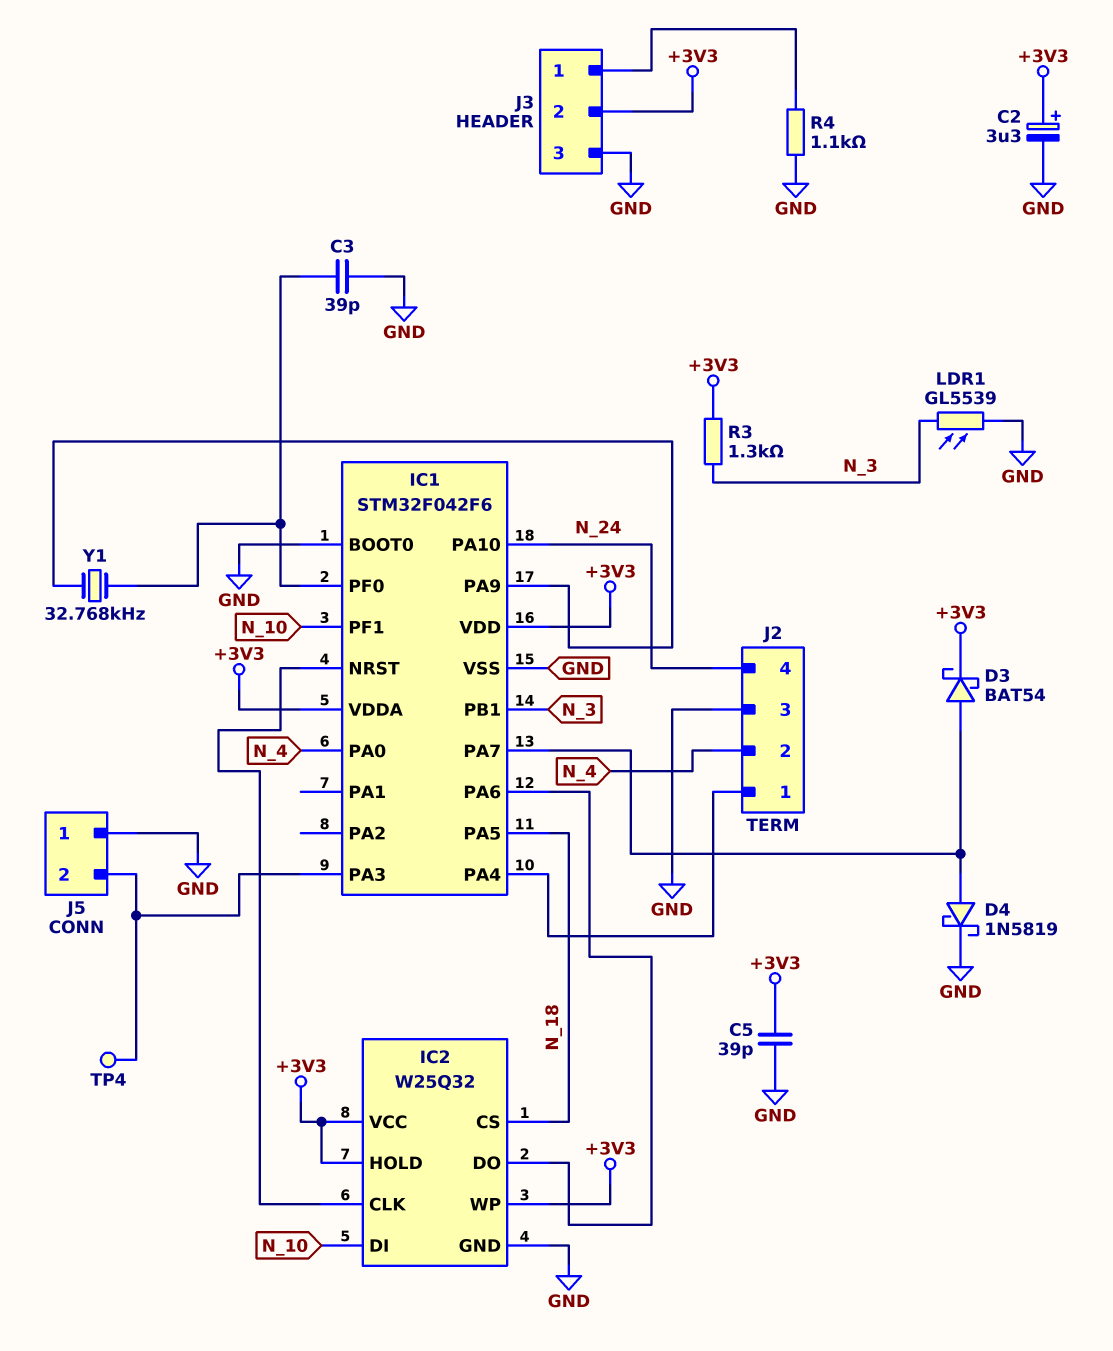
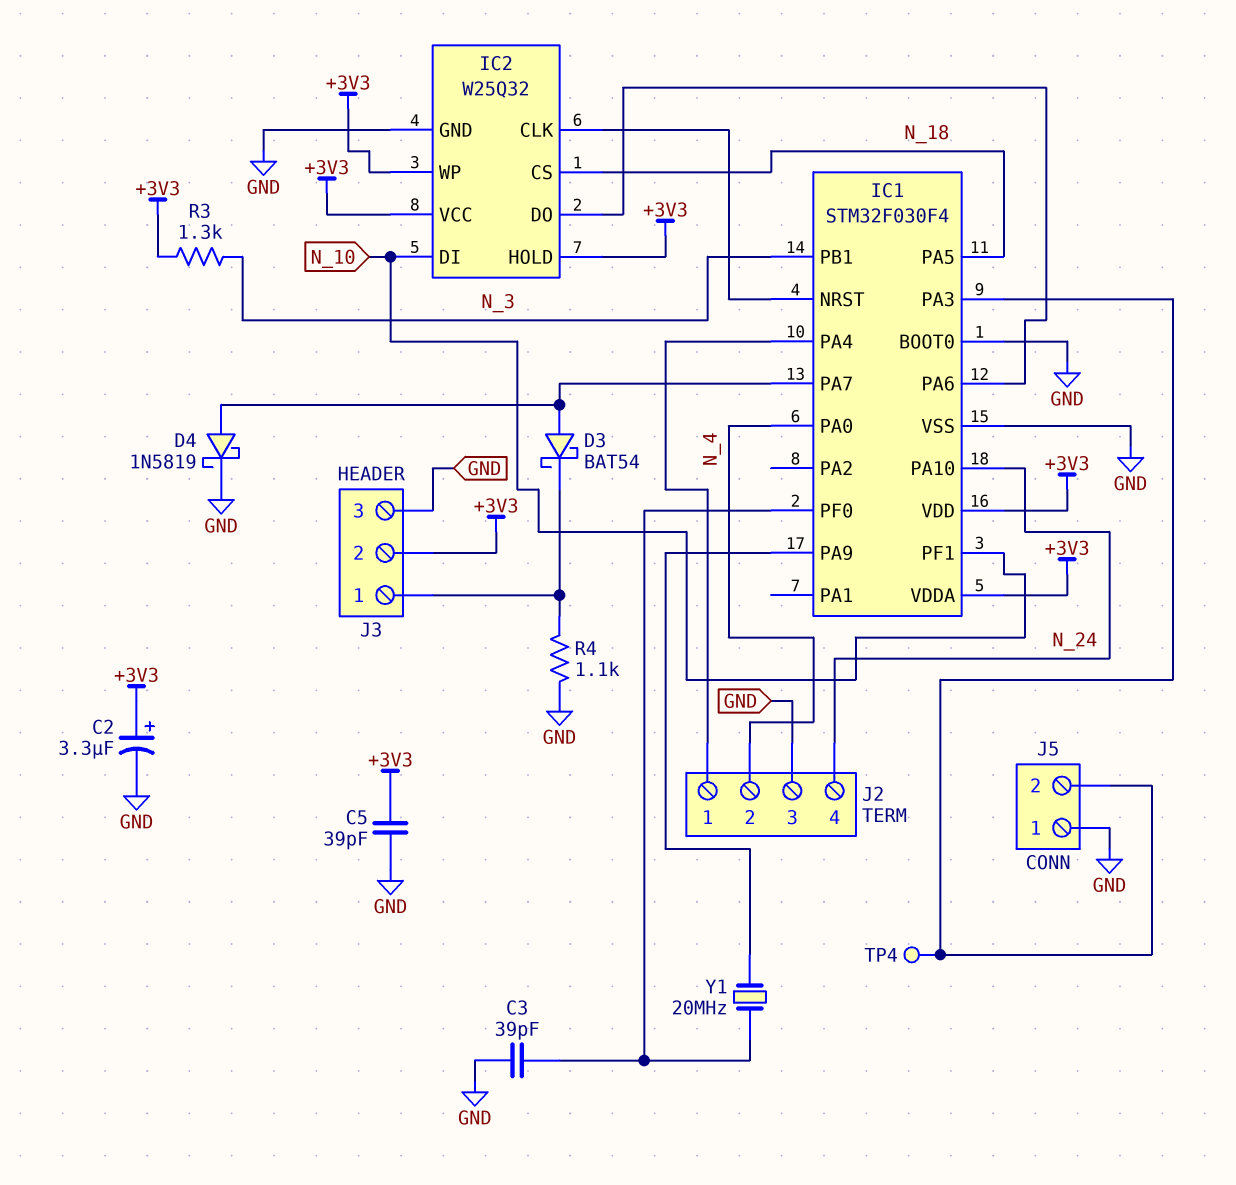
D3: schottky BAT54 (A IC1/PA7, K +3V3) -> schottky BAT54 (A IC1/PA7, K J3/1)
IC1: STM32F042F6 -> STM32F030F4
LDR1: GL5539 (GND, N_3) -> none
Y1: 32.768kHz (IC1/PA9, IC1/PF0) -> 20MHz (IC1/PA9, IC1/PF0)

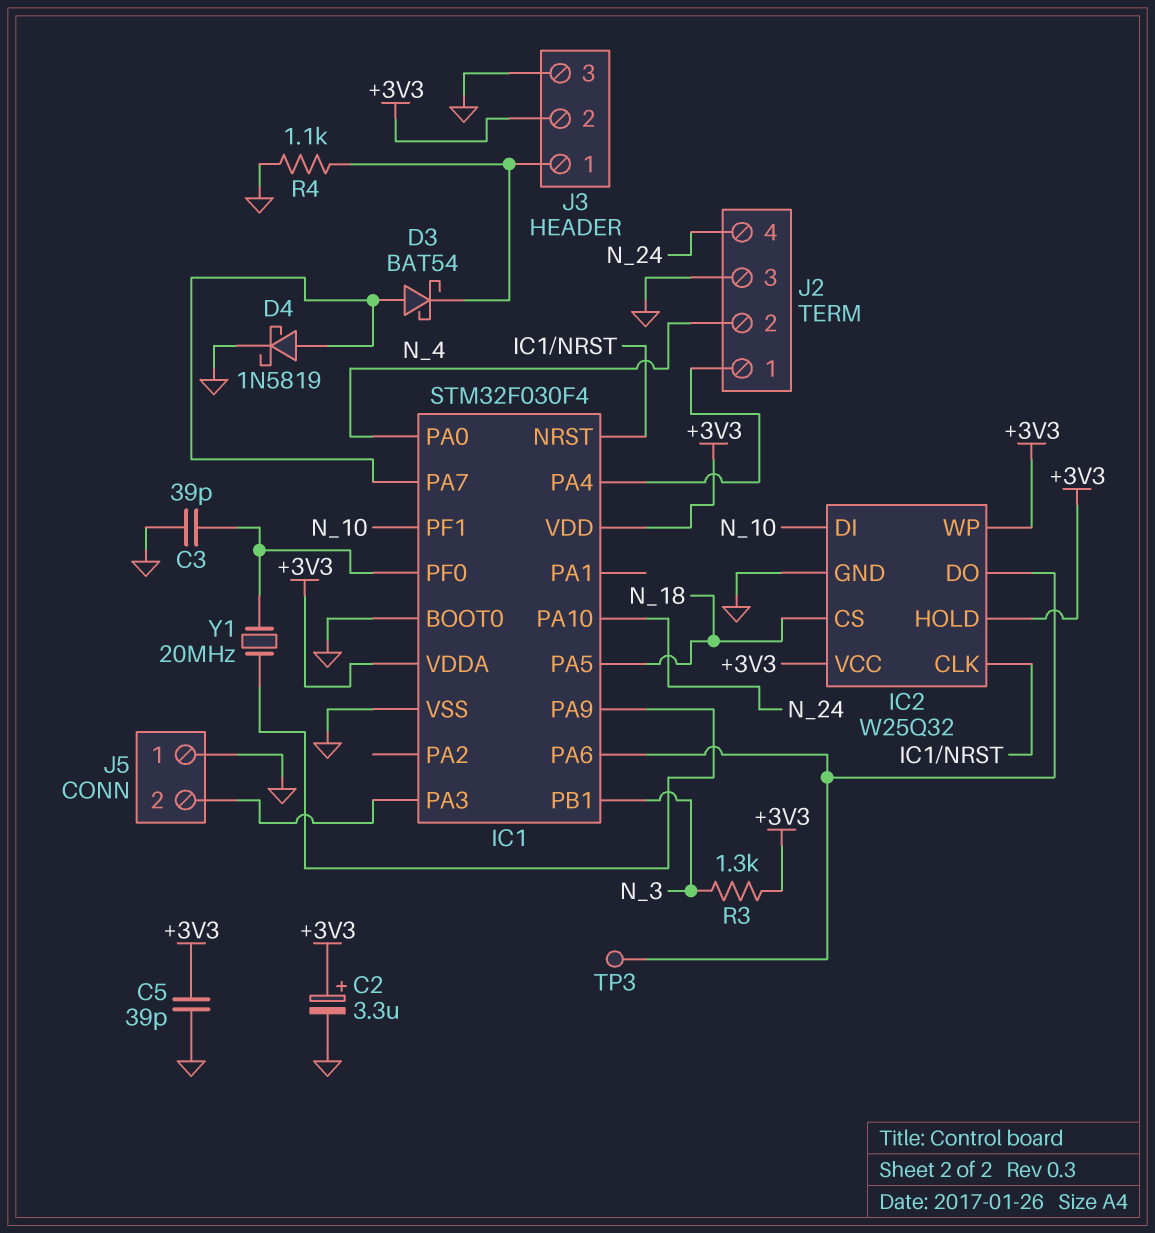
TP3: none -> test point (IC1/PA6)
TP4: test point (IC1/PA3) -> none

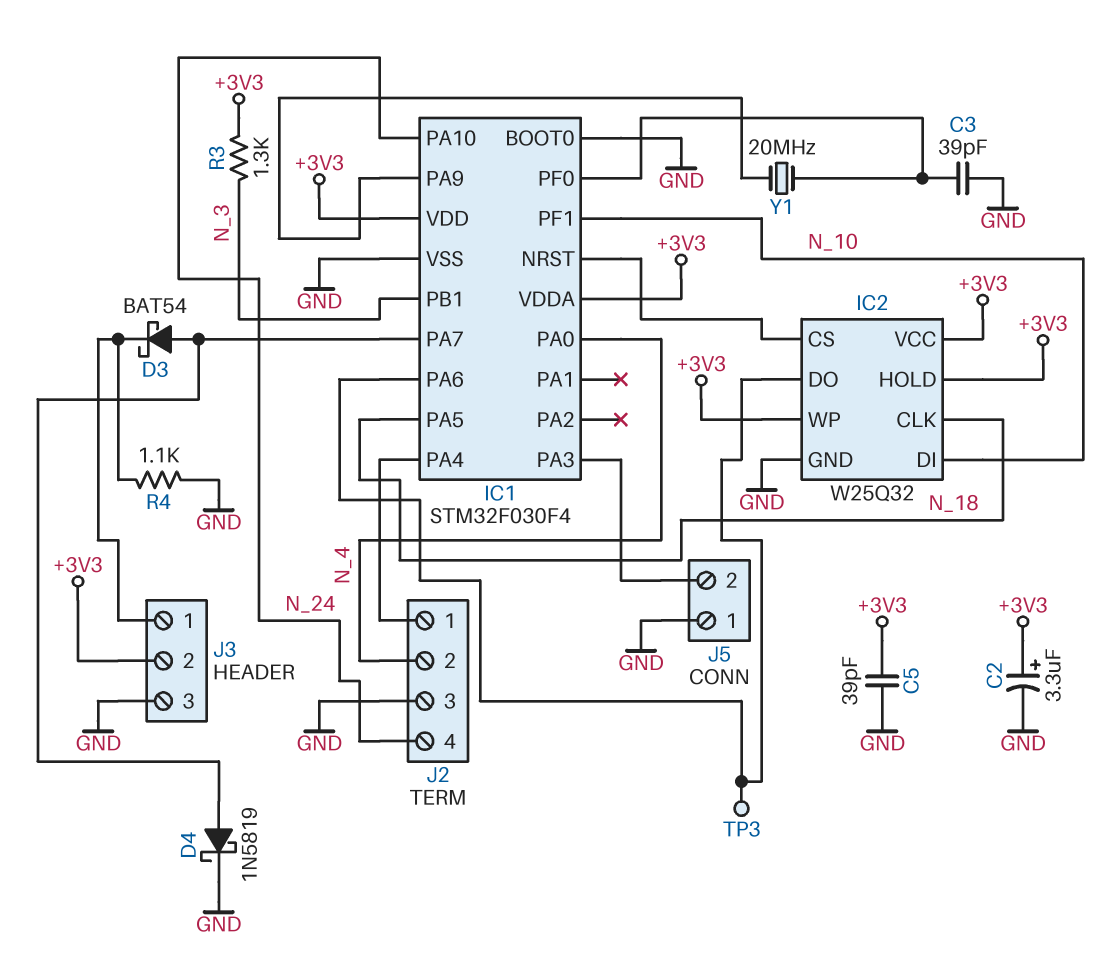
IC2 pin CLK: IC1/NRST -> N_18
IC2 pin CS: N_18 -> IC1/NRST

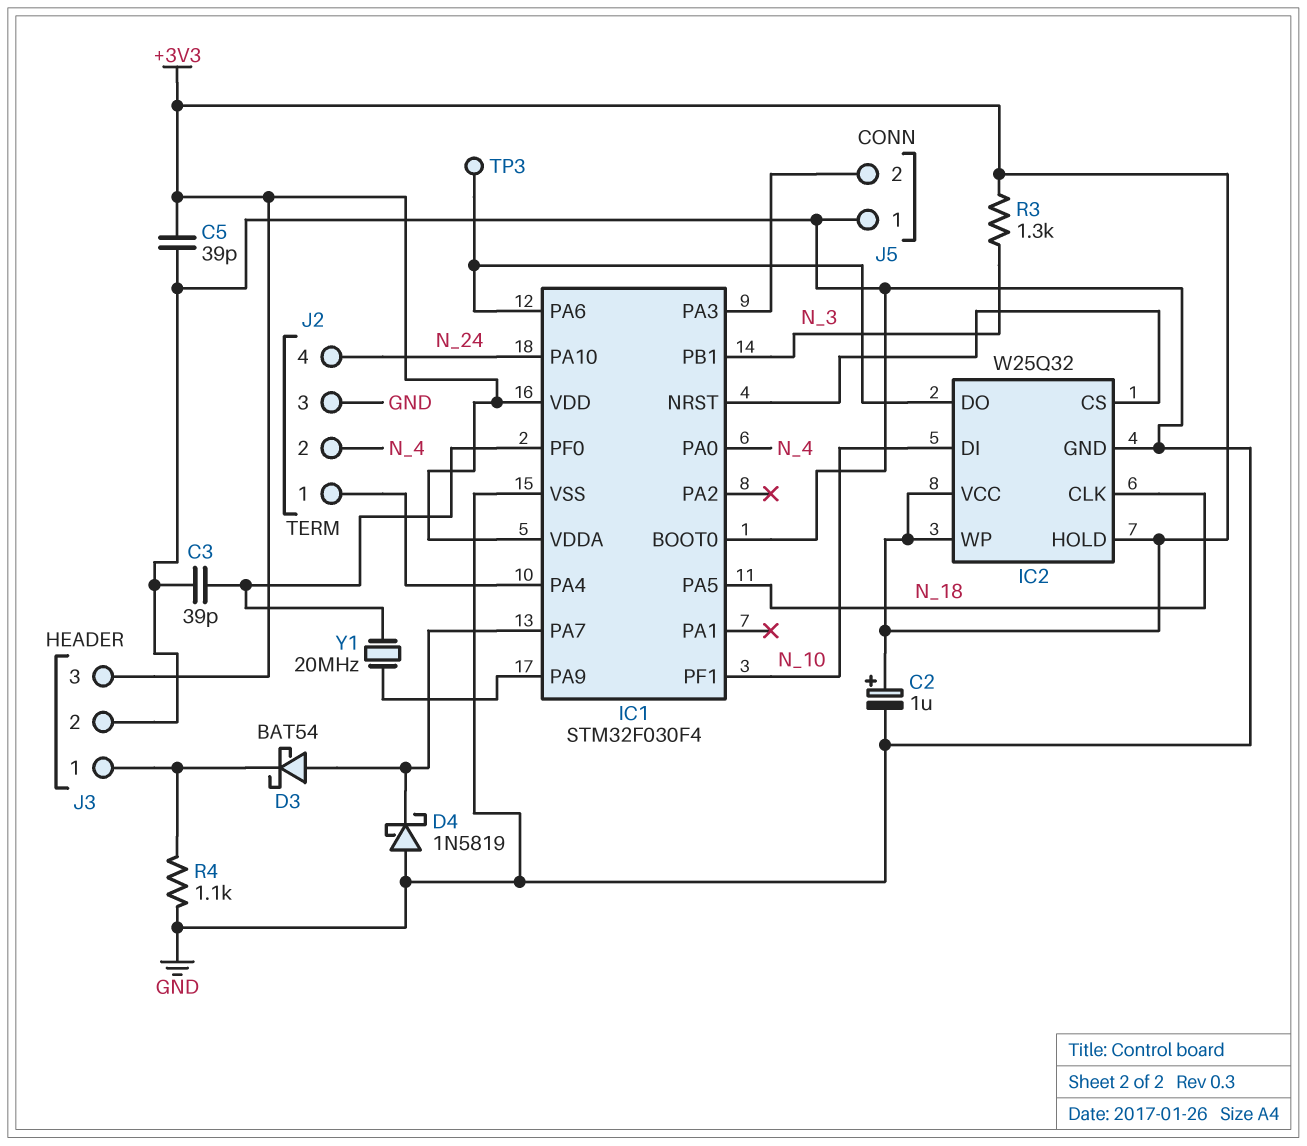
C2: 3.3uF (plus +3V3, minus GND) -> 1uF (plus +3V3, minus GND)
D4: schottky 1N5819 (A IC1/PA7, K GND) -> schottky 1N5819 (A GND, K IC1/PA7)
J3 pin 2: +3V3 -> GND
J3 pin 3: GND -> +3V3

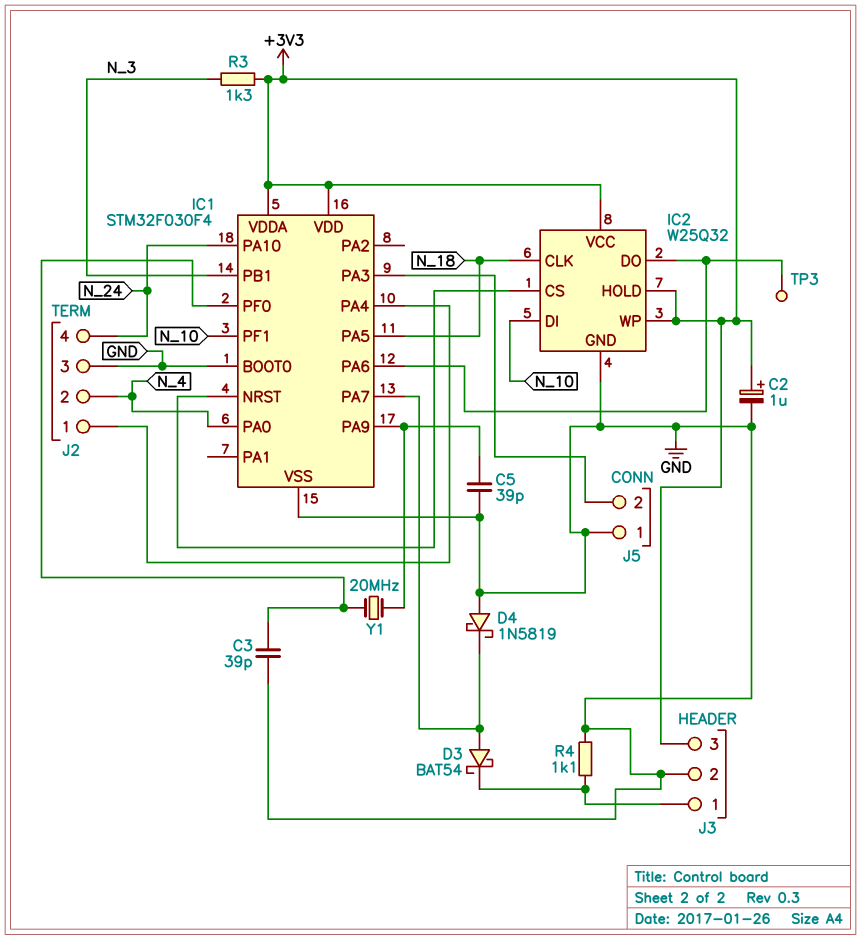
C5: 39pF (+3V3, GND) -> 39pF (GND, IC1/PA9)

